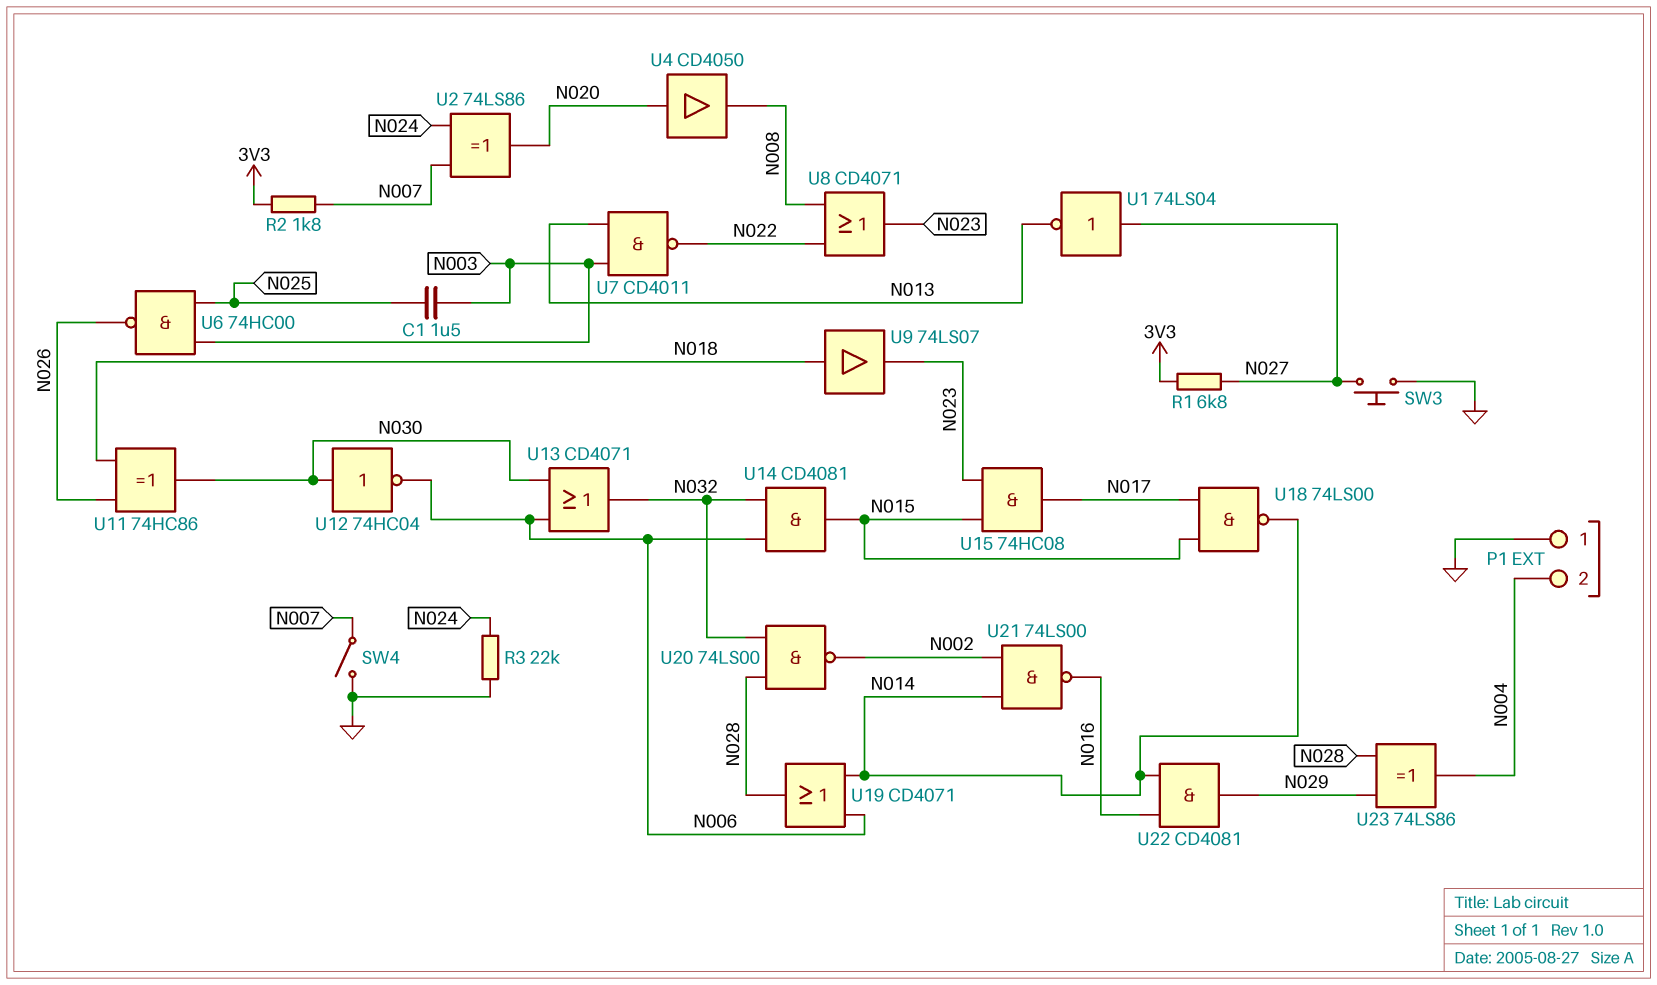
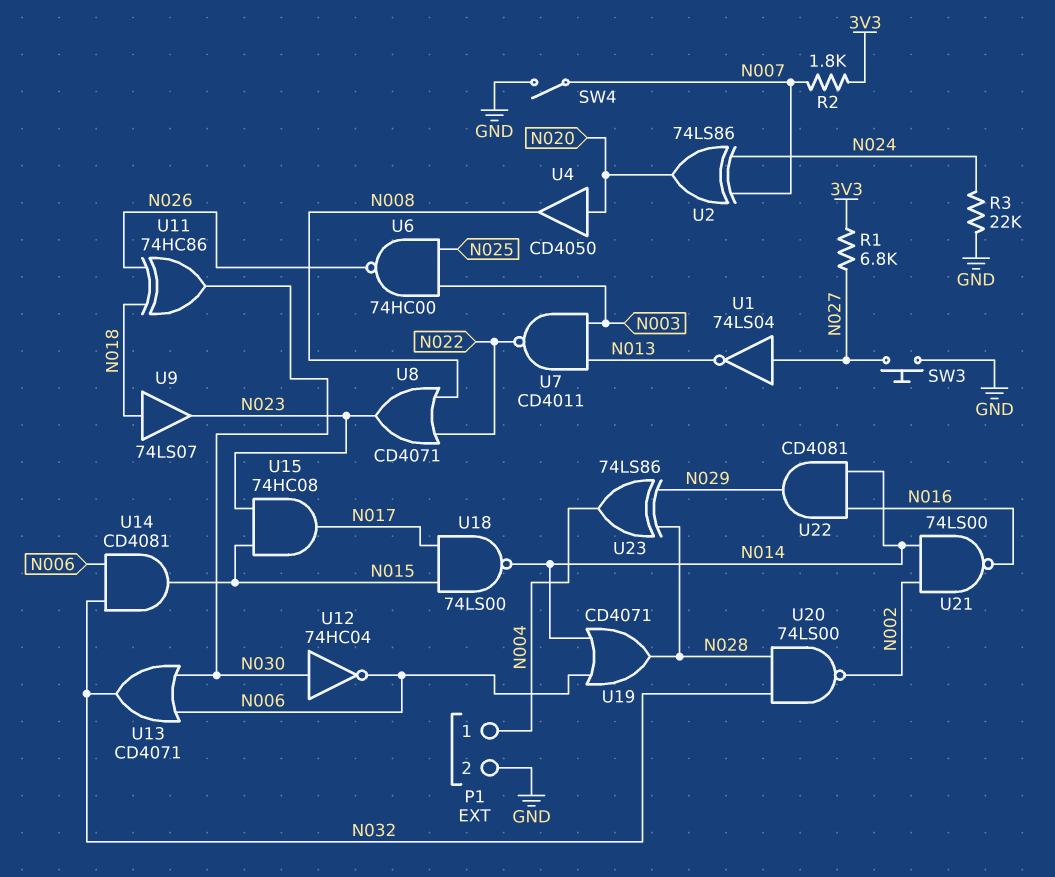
C1: 1.5uF (N003, N025) -> none
P1 pin 1: GND -> N004
P1 pin 2: N004 -> GND

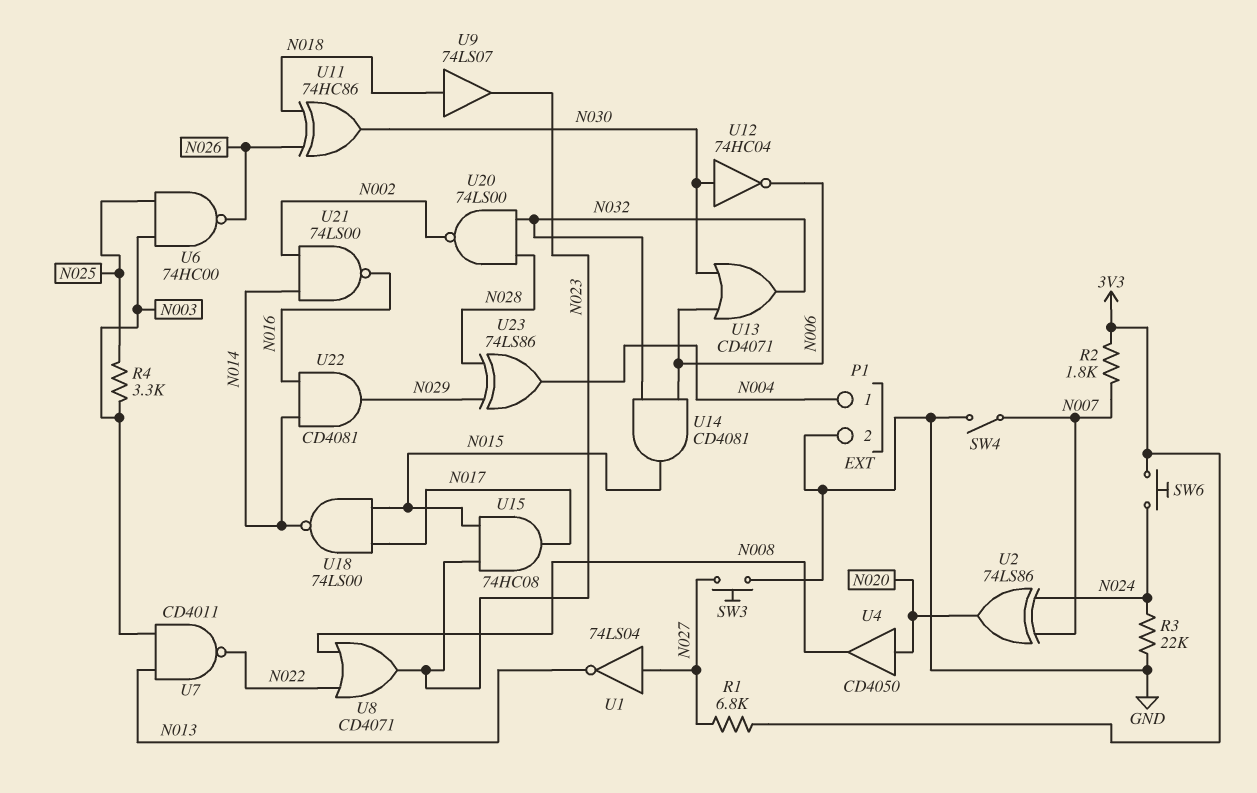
R4: none -> 3.3k (N003, N025)
SW6: none -> button (3V3, N024)
U19: OR CD4071 (in N006, in N014, out N028) -> none

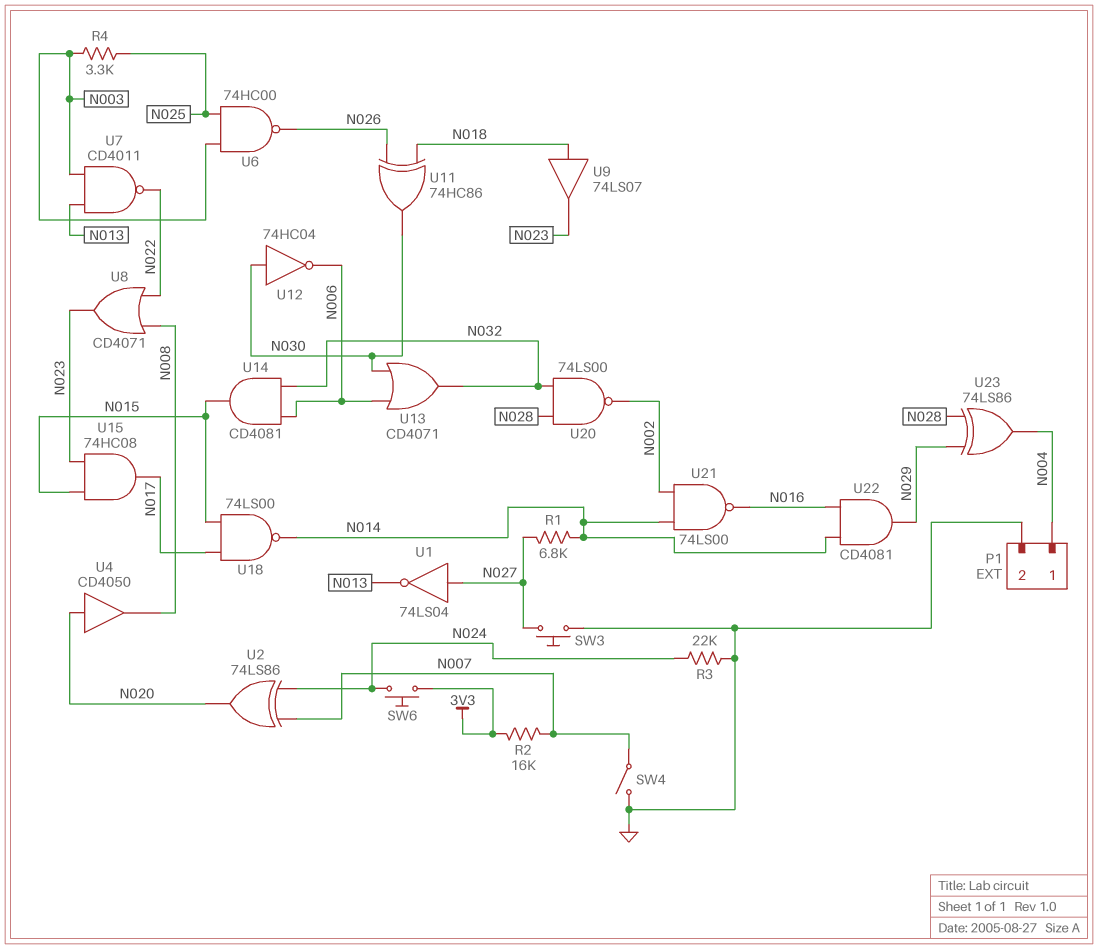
R1: 6.8k (3V3, N027) -> 6.8k (N014, N027)
R2: 1.8k (3V3, N007) -> 16k (3V3, N007)

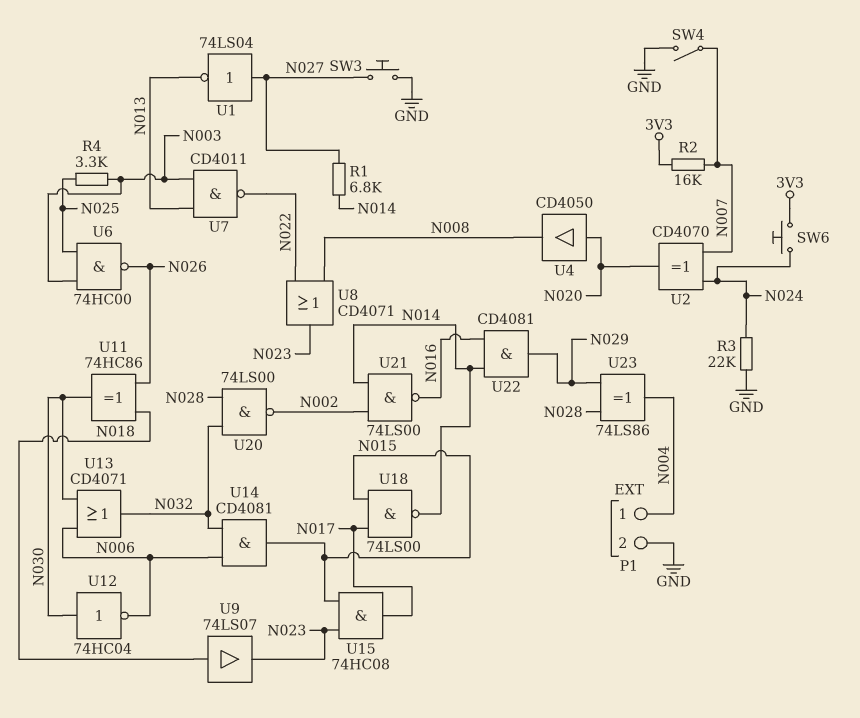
U2: XOR 74LS86 (in N007, in N024, out N020) -> XOR CD4070 (in N007, in N024, out N020)

